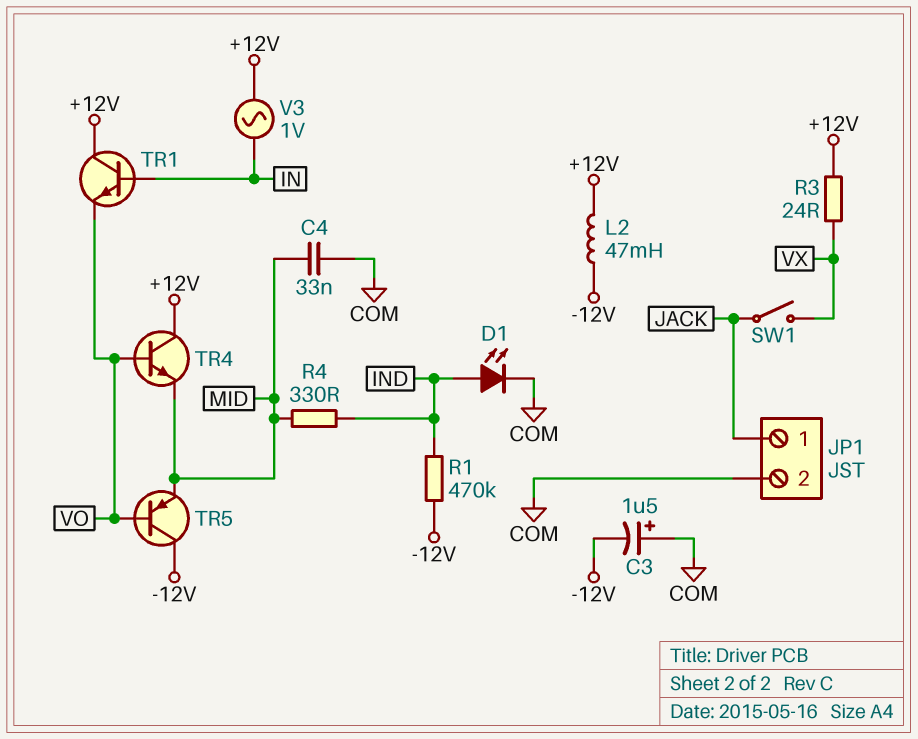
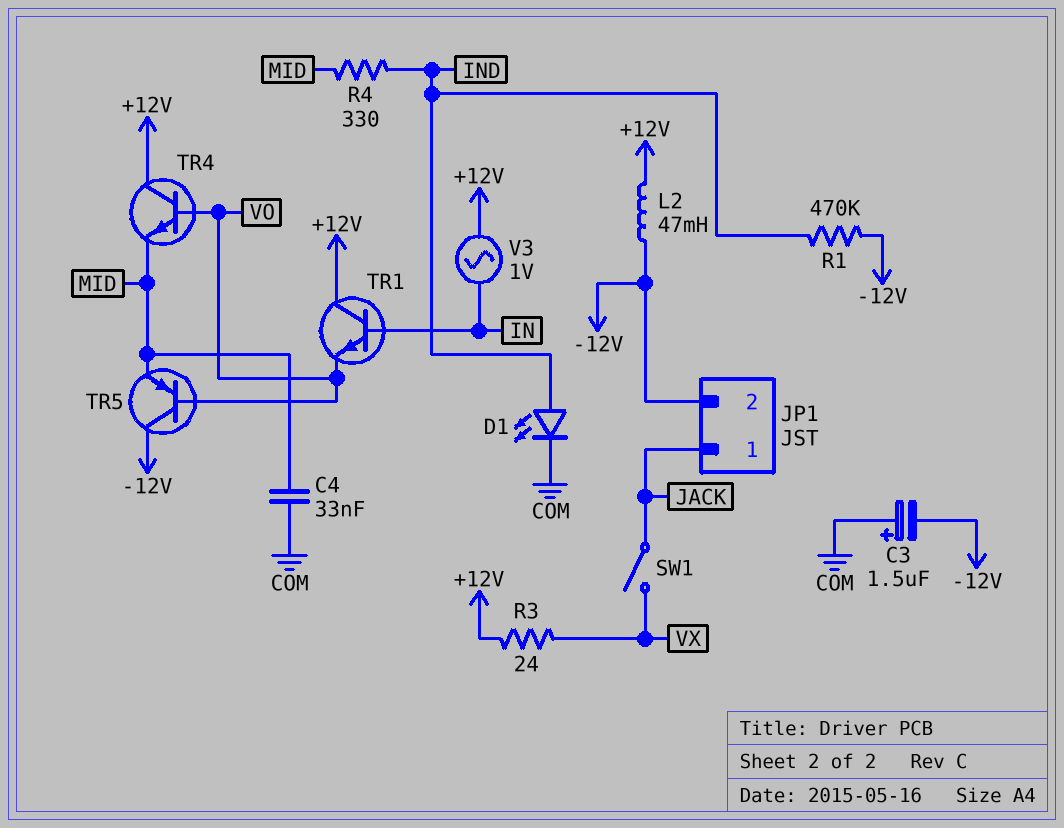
JP1 pin 2: COM -> -12V

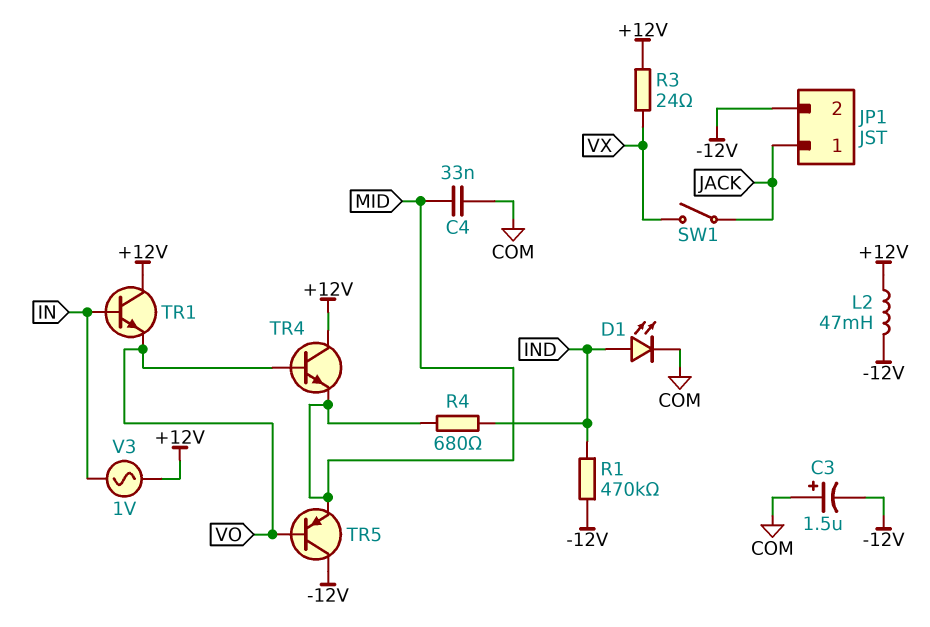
R4: 330 (IND, MID) -> 680 (IND, MID)

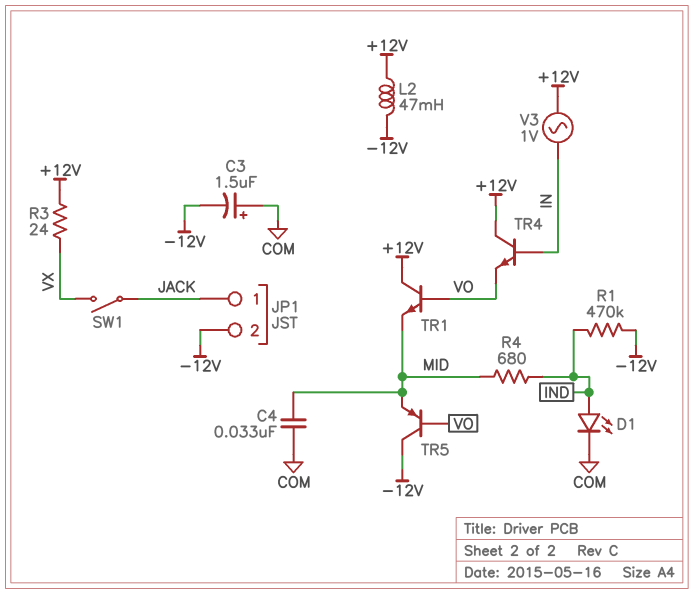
TR1: NPN (B IN, C +12V, E VO) -> NPN (B VO, C +12V, E MID)
TR4: NPN (B VO, C +12V, E MID) -> NPN (B IN, C +12V, E VO)

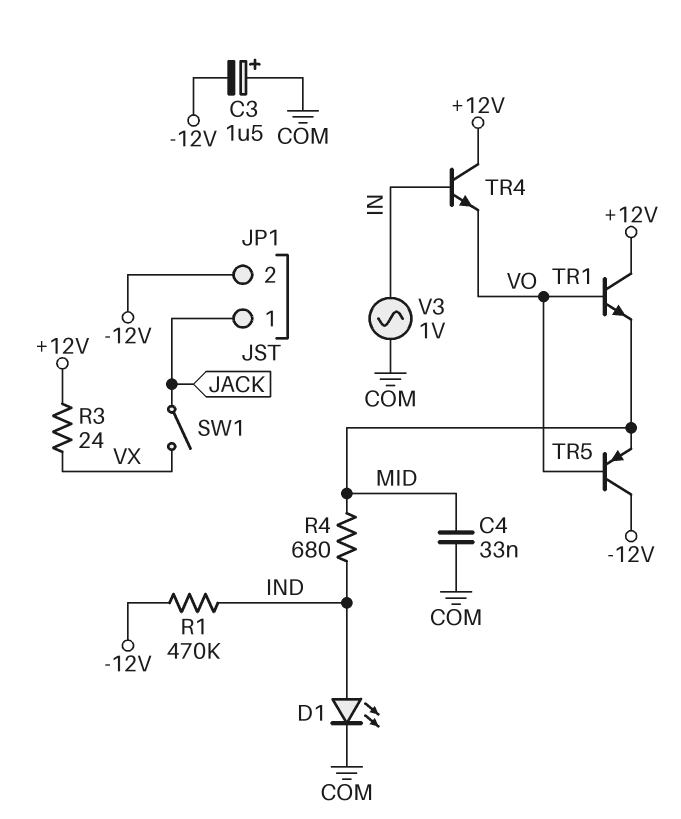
L2: 47mH (+12V, -12V) -> none
V3: AC 1V (+12V, IN) -> AC 1V (COM, IN)

